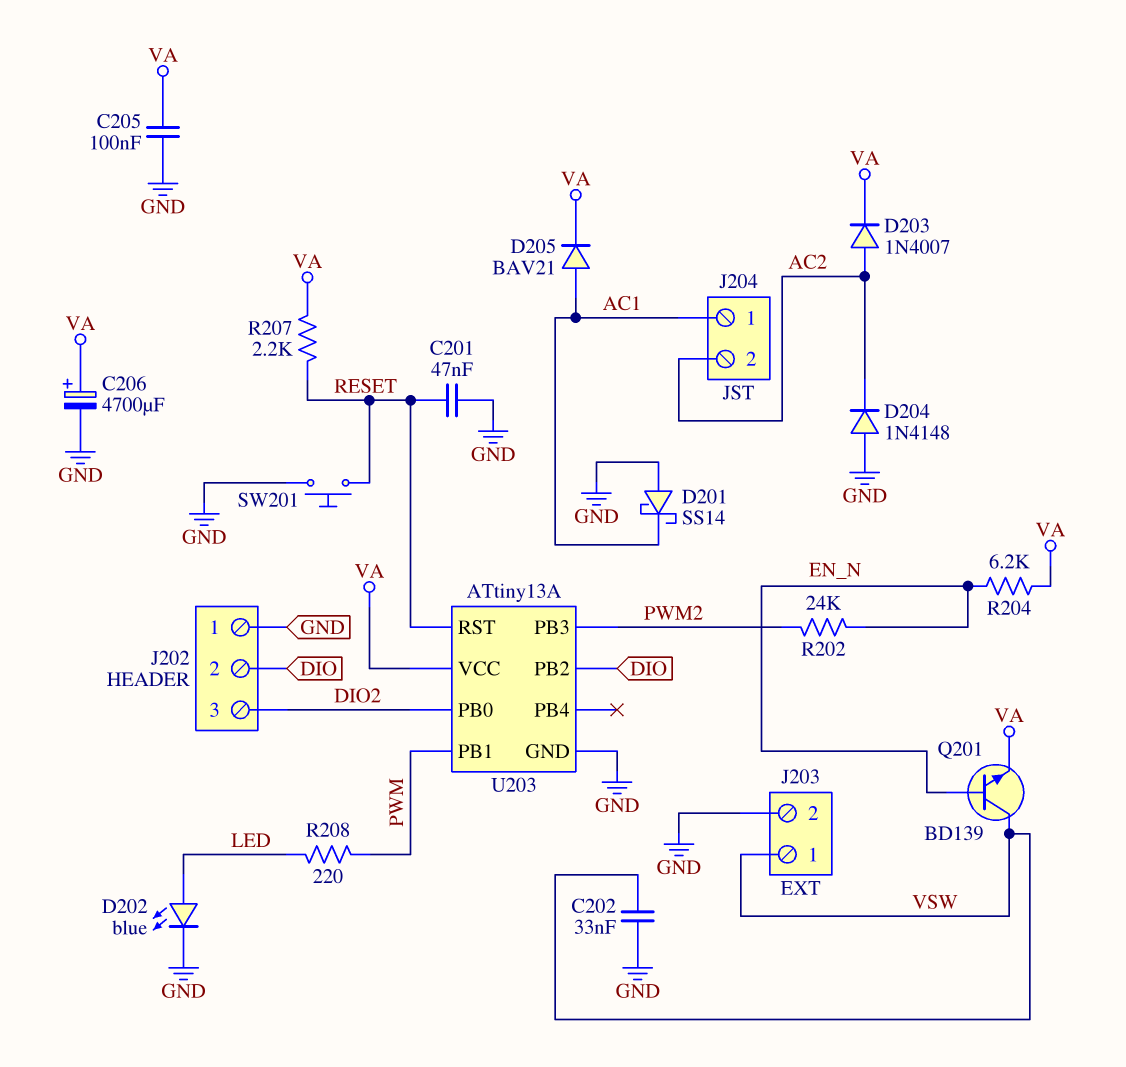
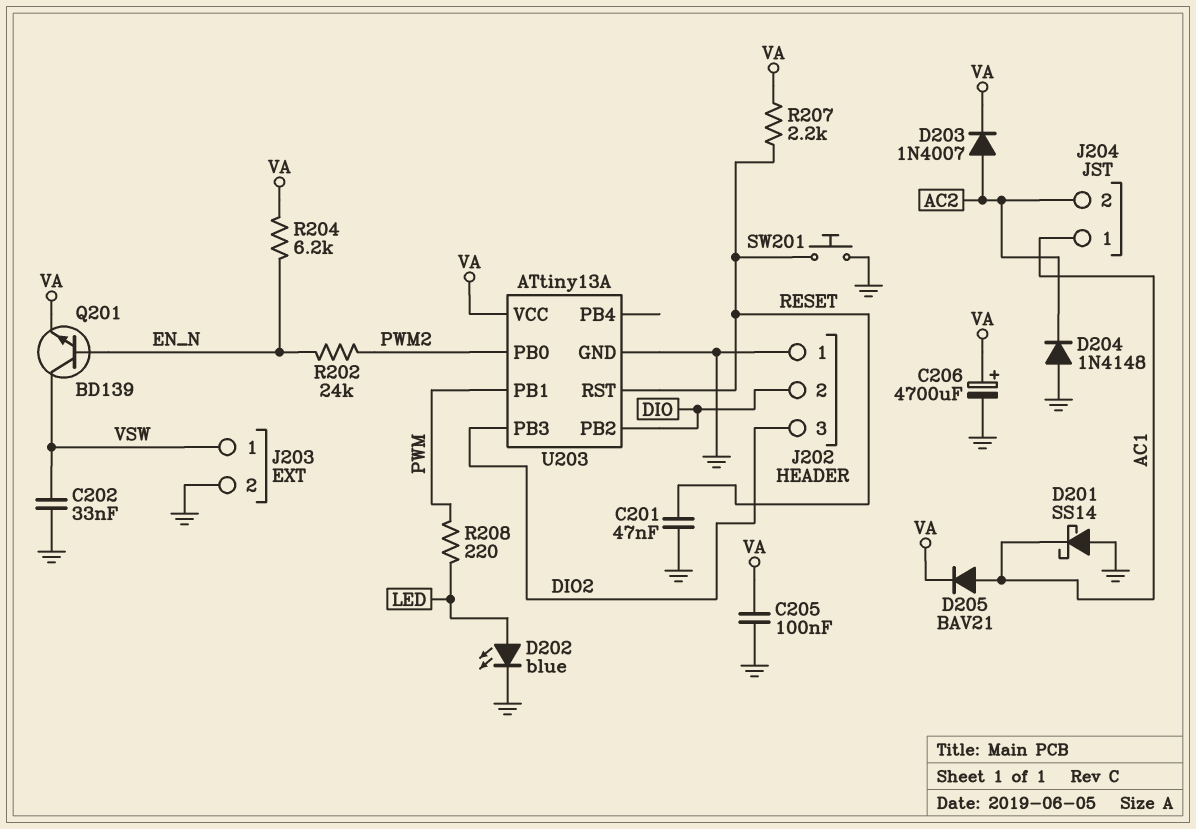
U203 pin PB0: DIO2 -> PWM2
U203 pin PB3: PWM2 -> DIO2

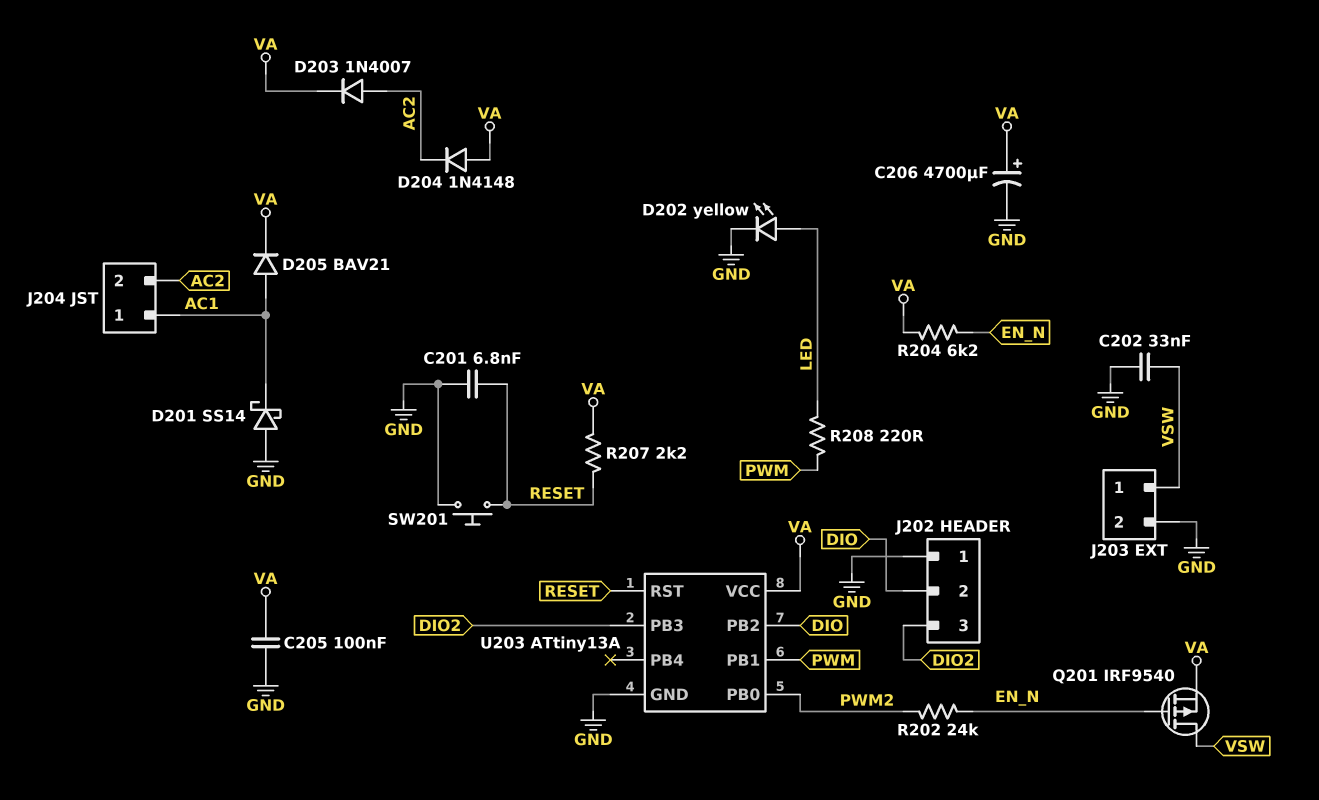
C201: 47nF (GND, RESET) -> 6.8nF (GND, RESET)
D202: LED blue (A LED, K GND) -> LED yellow (A LED, K GND)
D204: diode 1N4148 (A GND, K AC2) -> diode 1N4148 (A VA, K AC2)
Q201: NPN BD139 (B EN_N, C VSW, E VA) -> PMOS IRF9540 (G EN_N, D VSW, S VA)

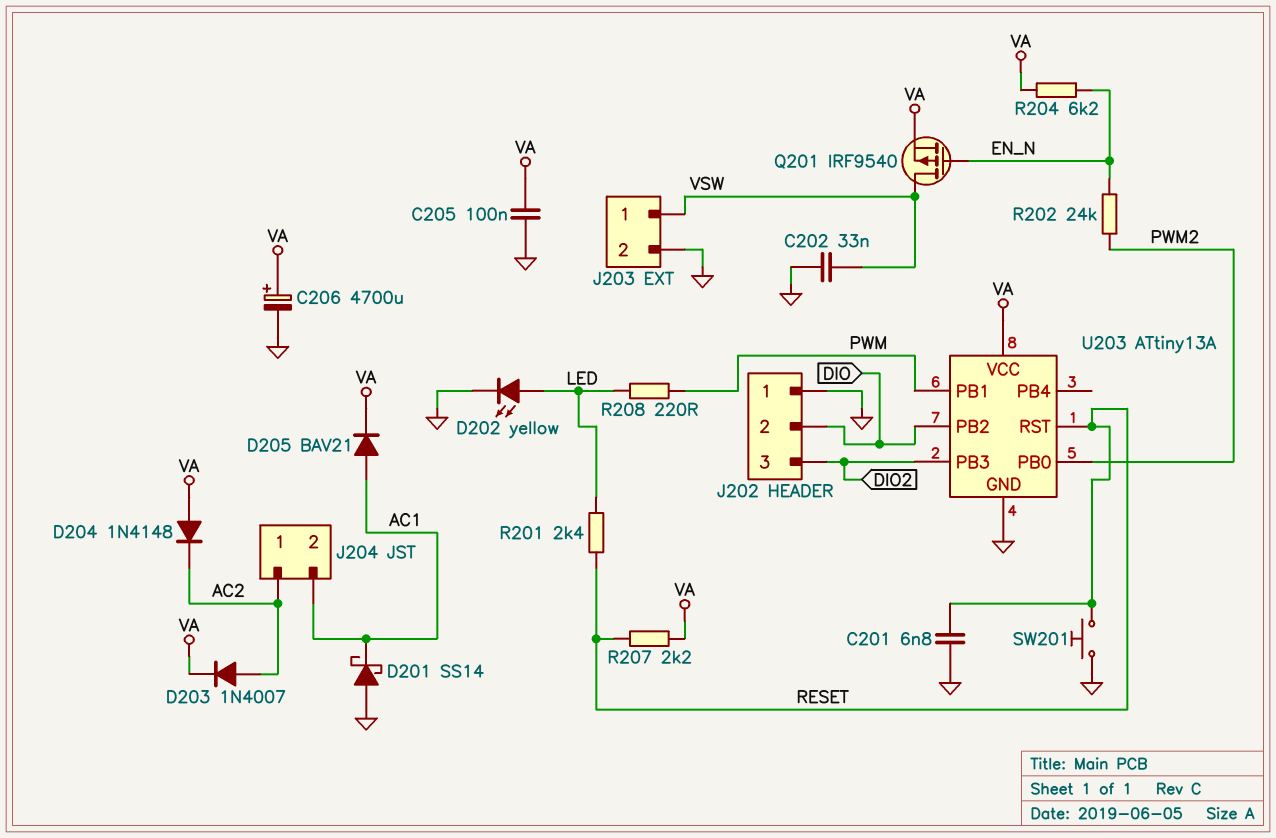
J204 pin 1: AC1 -> AC2
J204 pin 2: AC2 -> AC1
R201: none -> 2.4k (LED, RESET)

